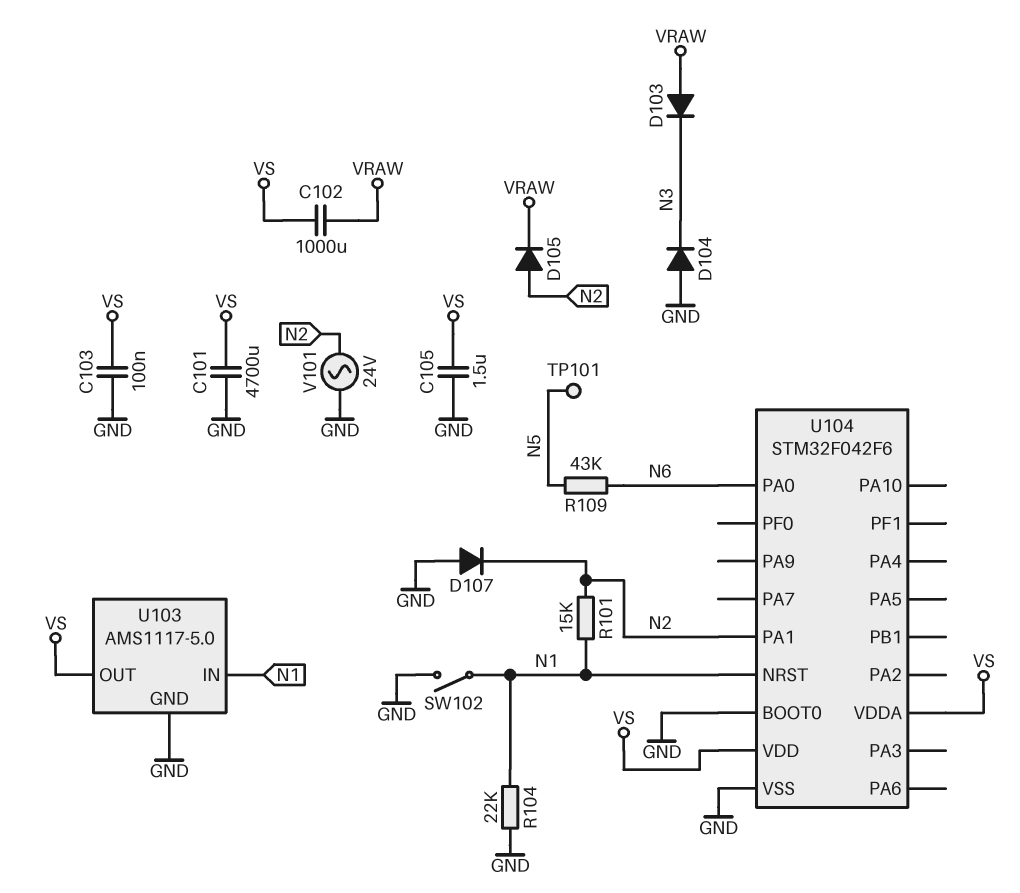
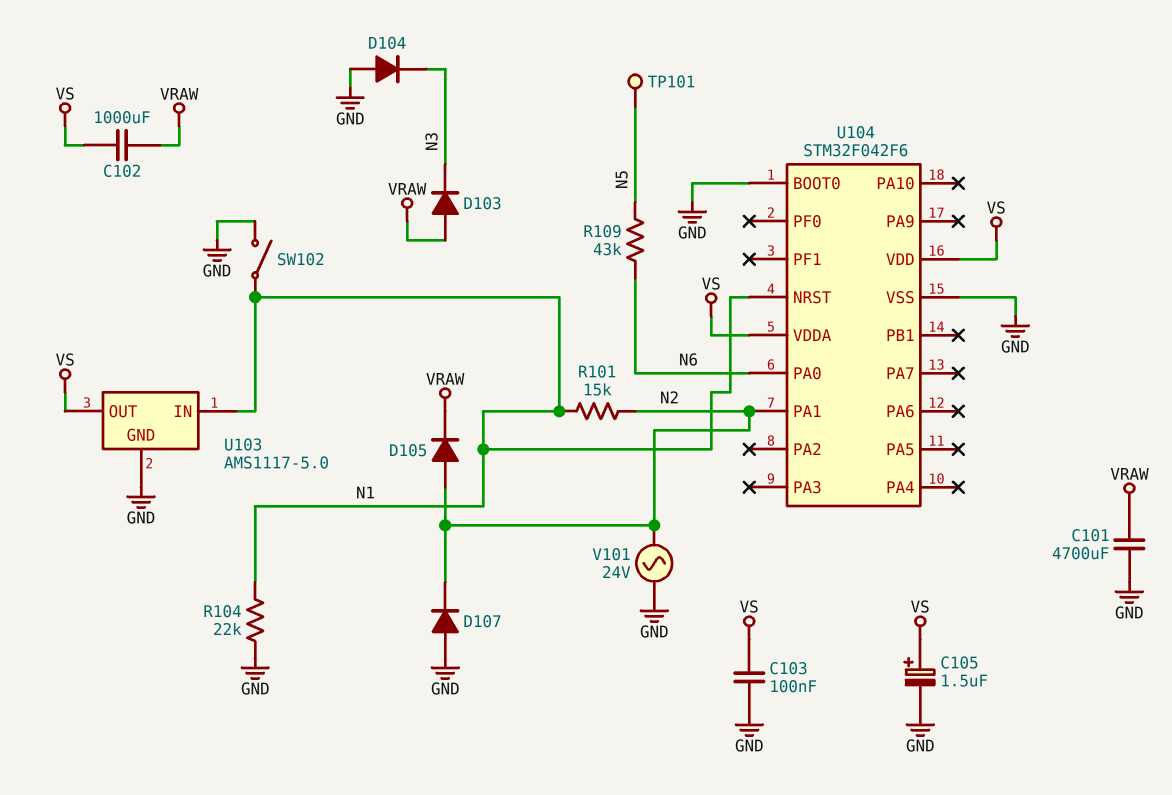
C101: 4700uF (GND, VS) -> 4700uF (GND, VRAW)
C105: 1.5uF (GND, VS) -> 1.5uF (plus VS, minus GND)

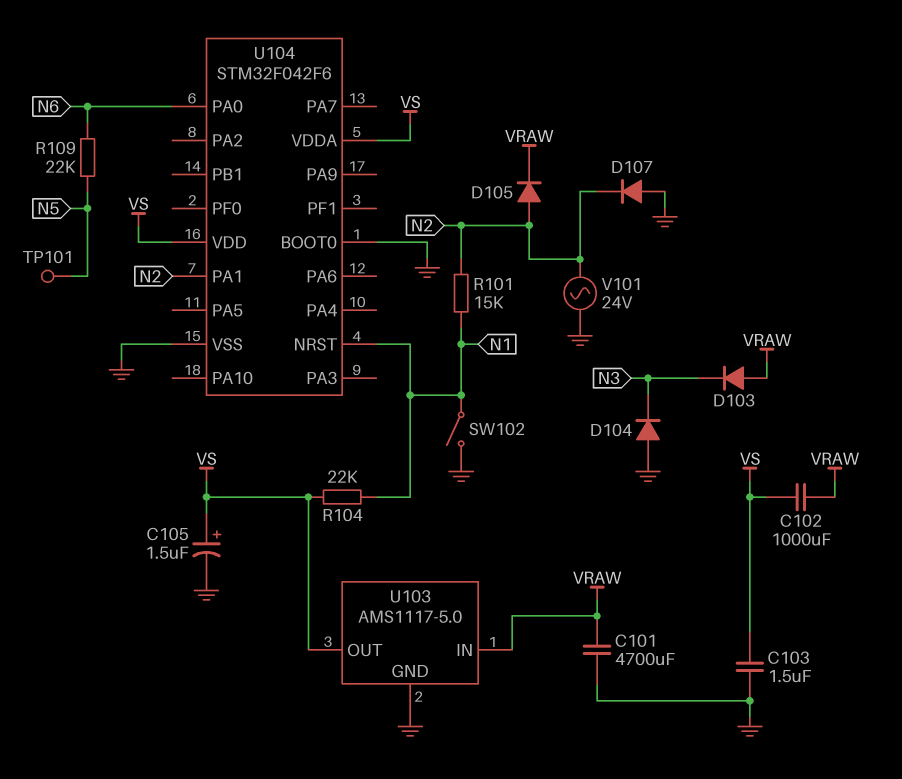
C103: 100nF (GND, VS) -> 1.5uF (GND, VS)
R104: 22k (GND, N1) -> 22k (N1, VS)
R109: 43k (N5, N6) -> 22k (N5, N6)
U103 pin IN: N1 -> VRAW

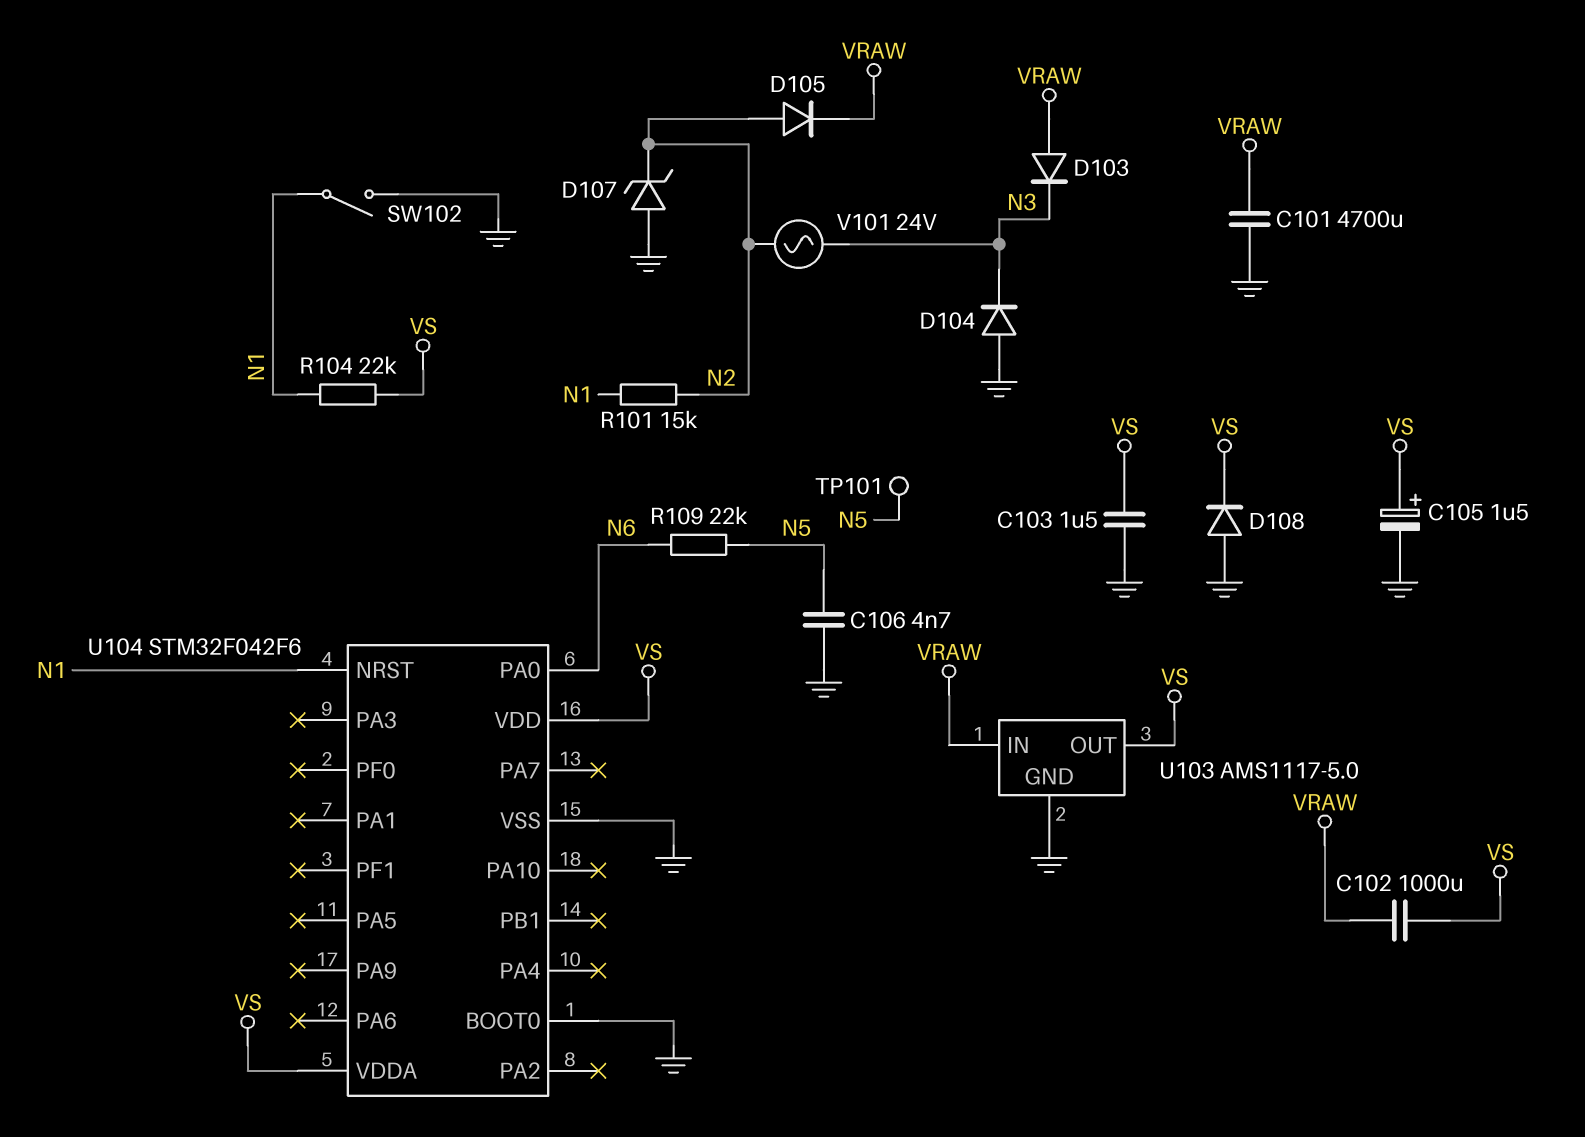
C106: none -> 4.7nF (GND, N5)
D107: diode (A GND, K N2) -> zener (A GND, K N2)
D108: none -> diode (A GND, K VS)
U104 pin PA1: N2 -> none
V101: AC 24V (GND, N2) -> AC 24V (N2, N3)

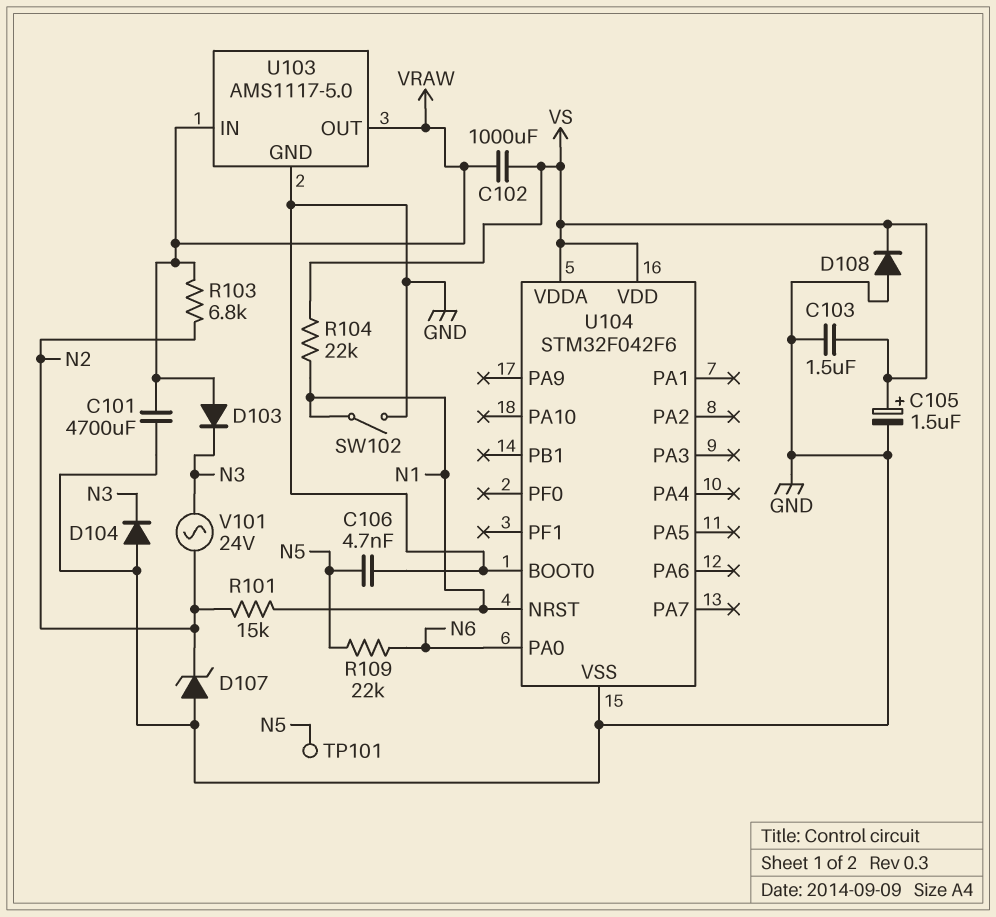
D105: diode (A N2, K VRAW) -> none
R103: none -> 6.8k (N2, VRAW)
U103 pin OUT: VS -> VRAW

